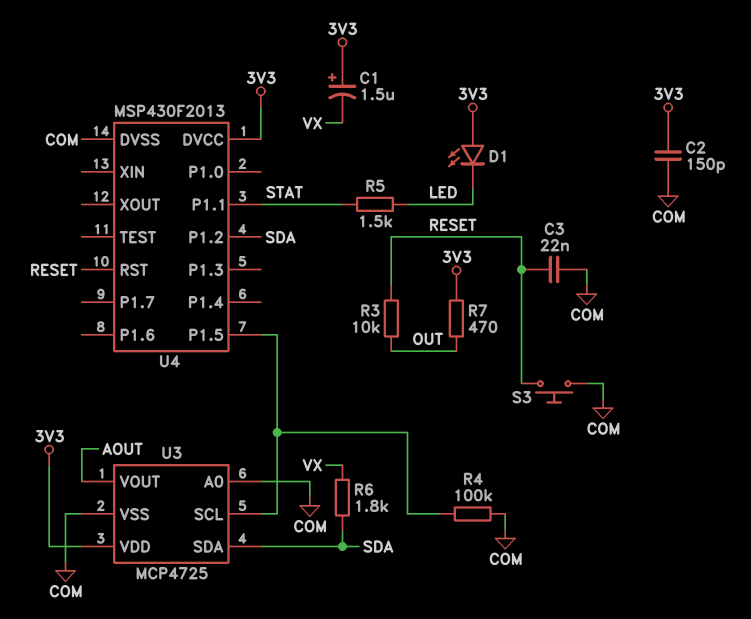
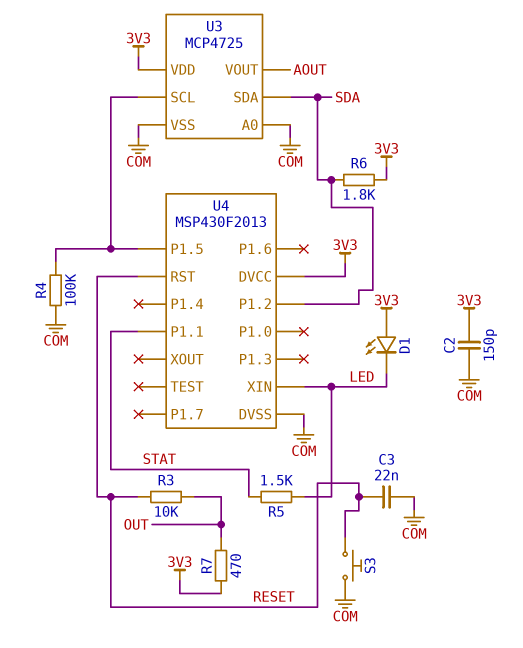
C1: 1.5uF (plus 3V3, minus VX) -> none
R6: 1.8k (SDA, VX) -> 1.8k (3V3, SDA)
U4 pin XIN: none -> LED

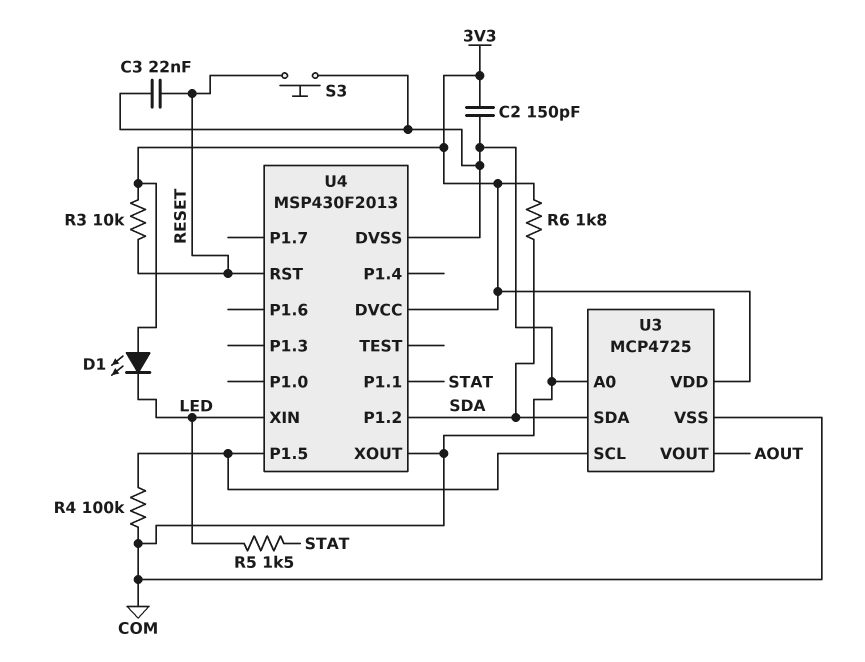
R3: 10k (OUT, RESET) -> 10k (3V3, RESET)
R7: 470 (3V3, OUT) -> none
U4 pin XOUT: none -> COM

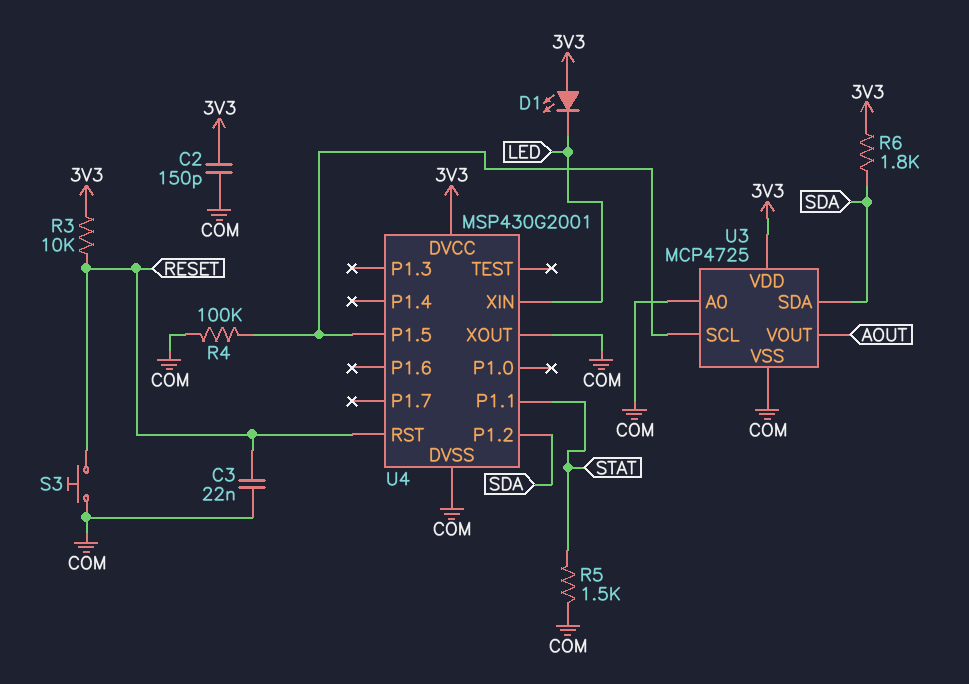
R5: 1.5k (LED, STAT) -> 1.5k (COM, STAT)
U4: MSP430F2013 -> MSP430G2001

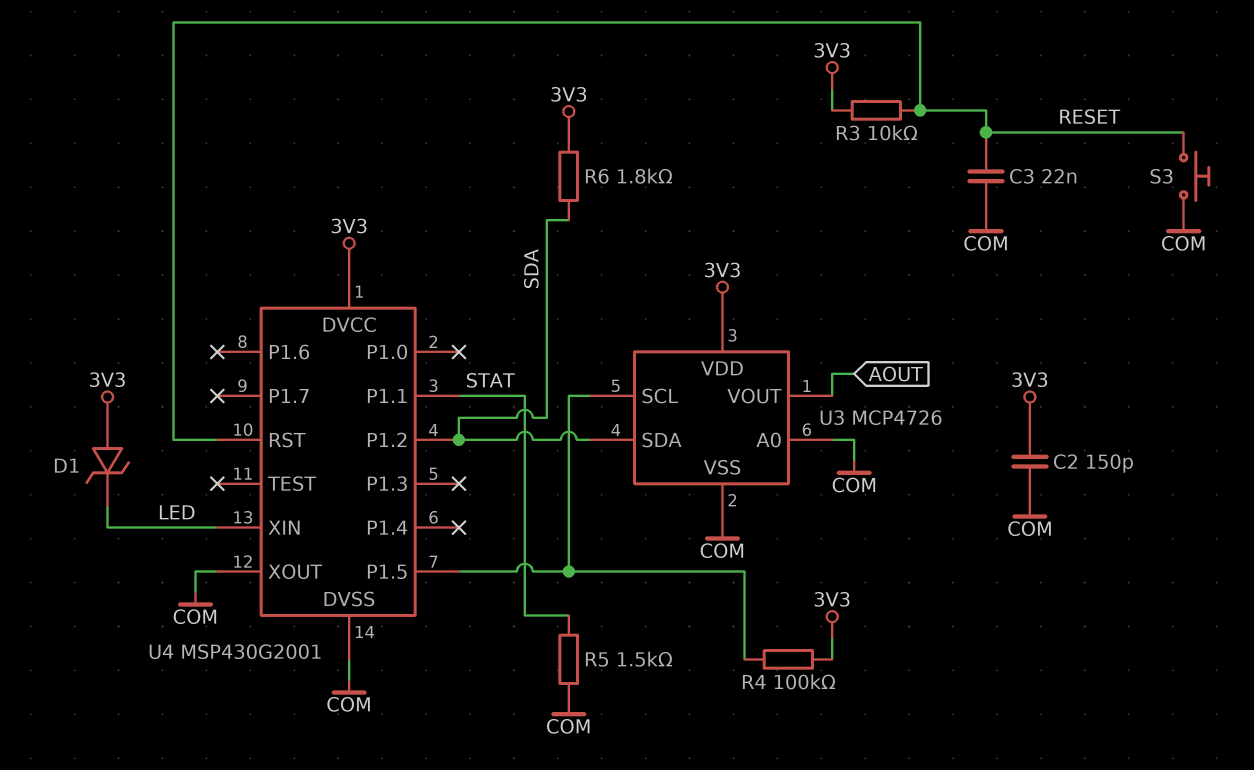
D1: LED (A 3V3, K LED) -> zener (A 3V3, K LED)
R4: 100k (COM, U3/SCL) -> 100k (3V3, U3/SCL)
U3: MCP4725 -> MCP4726

